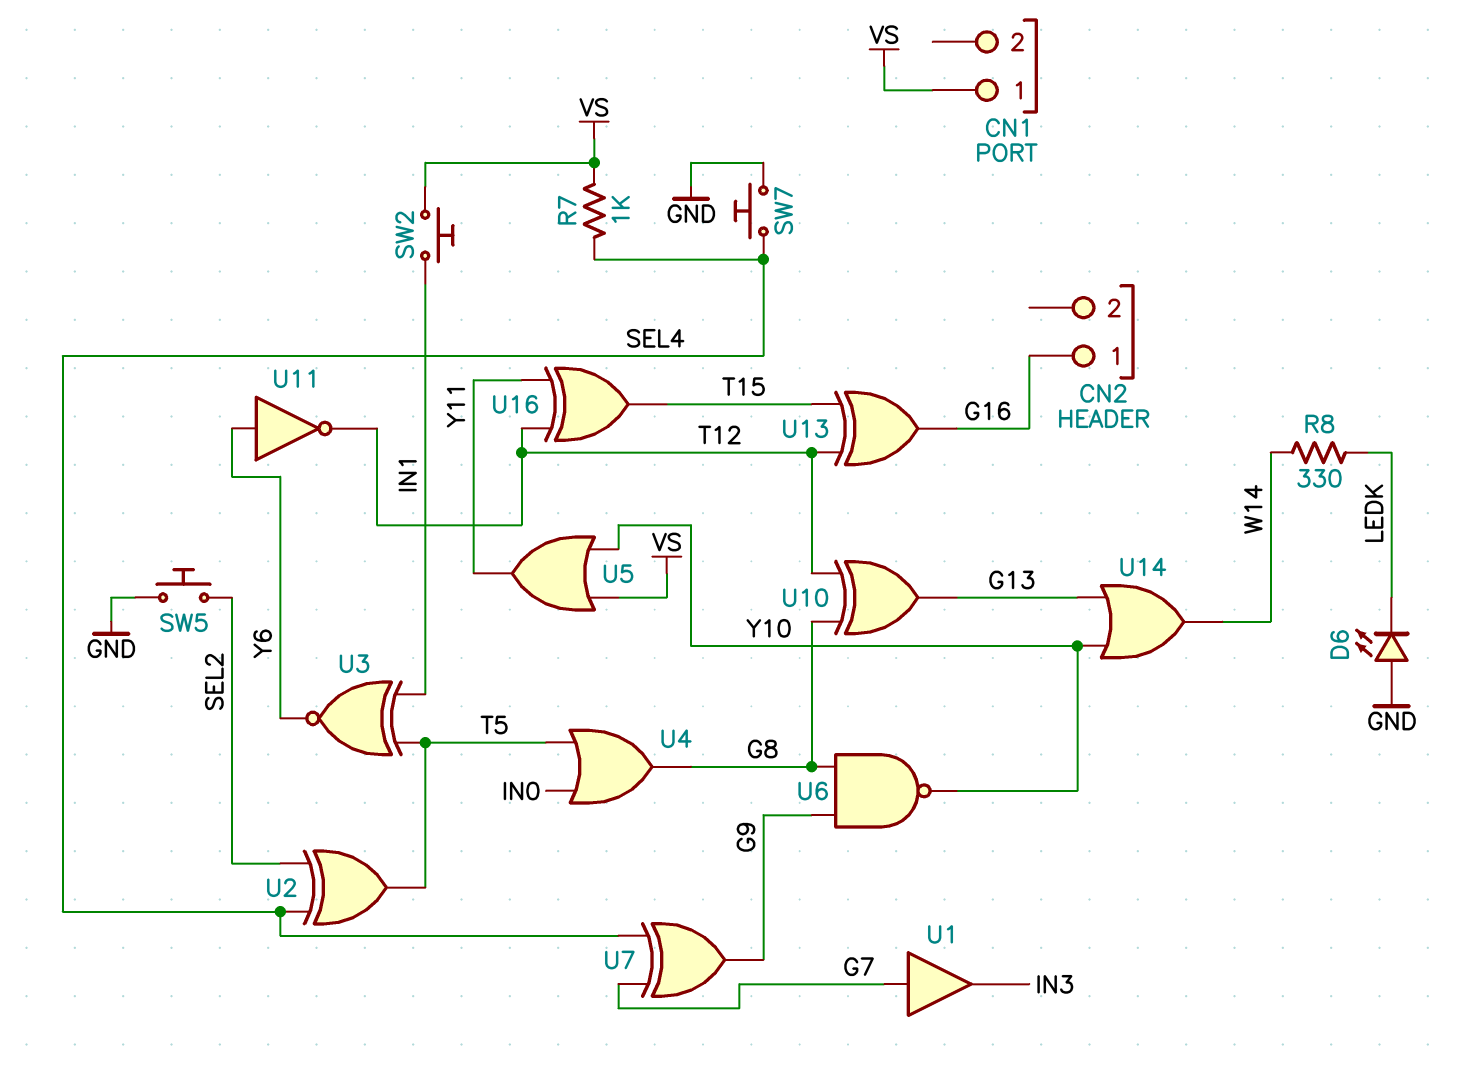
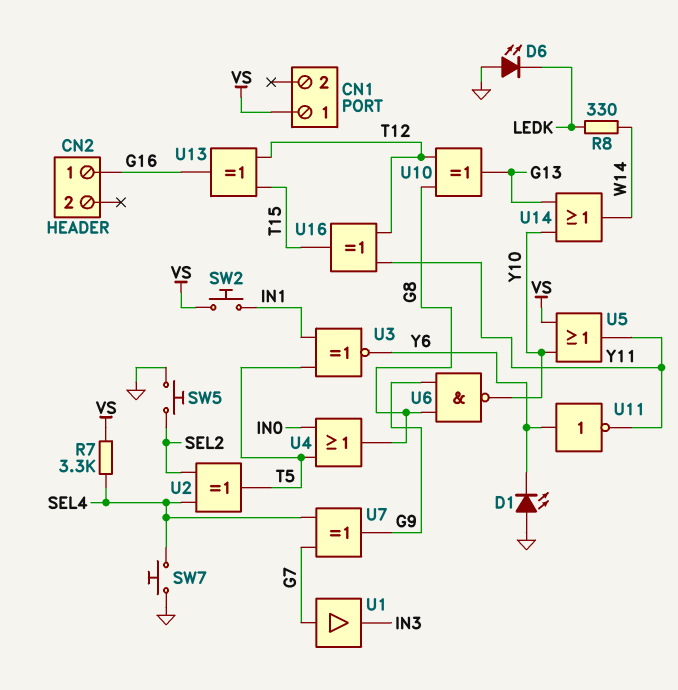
D1: none -> LED (A GND, K Y6)
R7: 1k (SEL4, VS) -> 3.3k (SEL4, VS)
U11: NOT (in Y6, out T12) -> NOT (in Y6, out Y11)

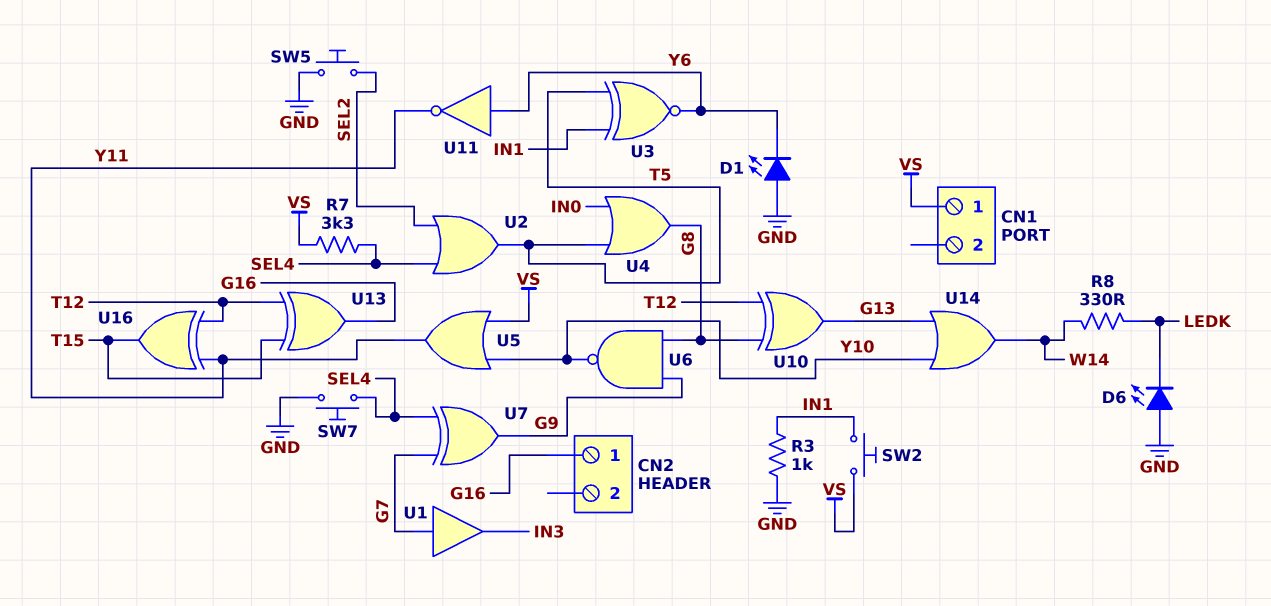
R3: none -> 1k (GND, IN1)
U2: XOR (in SEL2, in SEL4, out T5) -> OR (in SEL2, in SEL4, out T5)

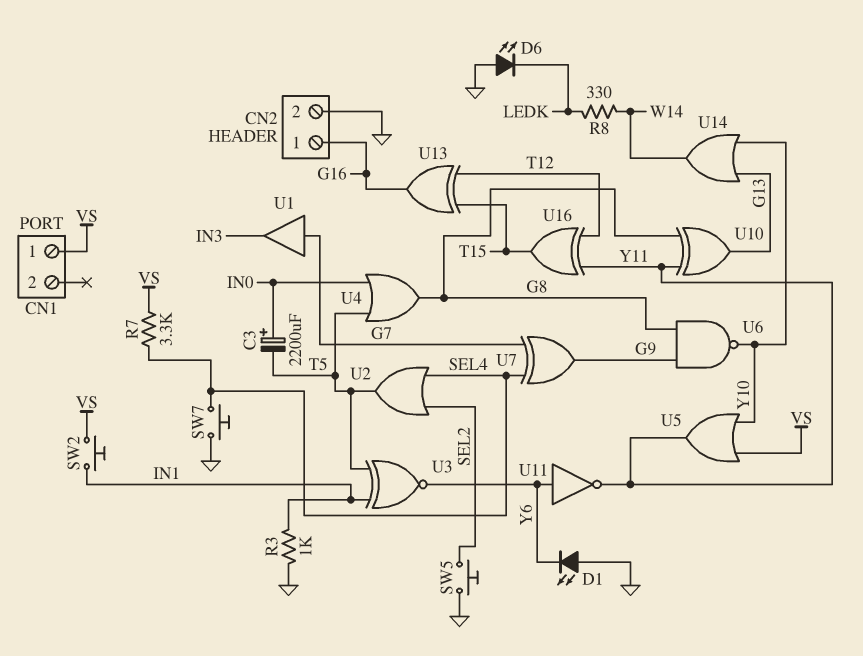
C3: none -> 2200uF (plus IN0, minus T5)
CN2 pin 2: none -> GND
U10: XOR (in G8, in T12, out G13) -> XOR (in G8, in Y11, out G13)

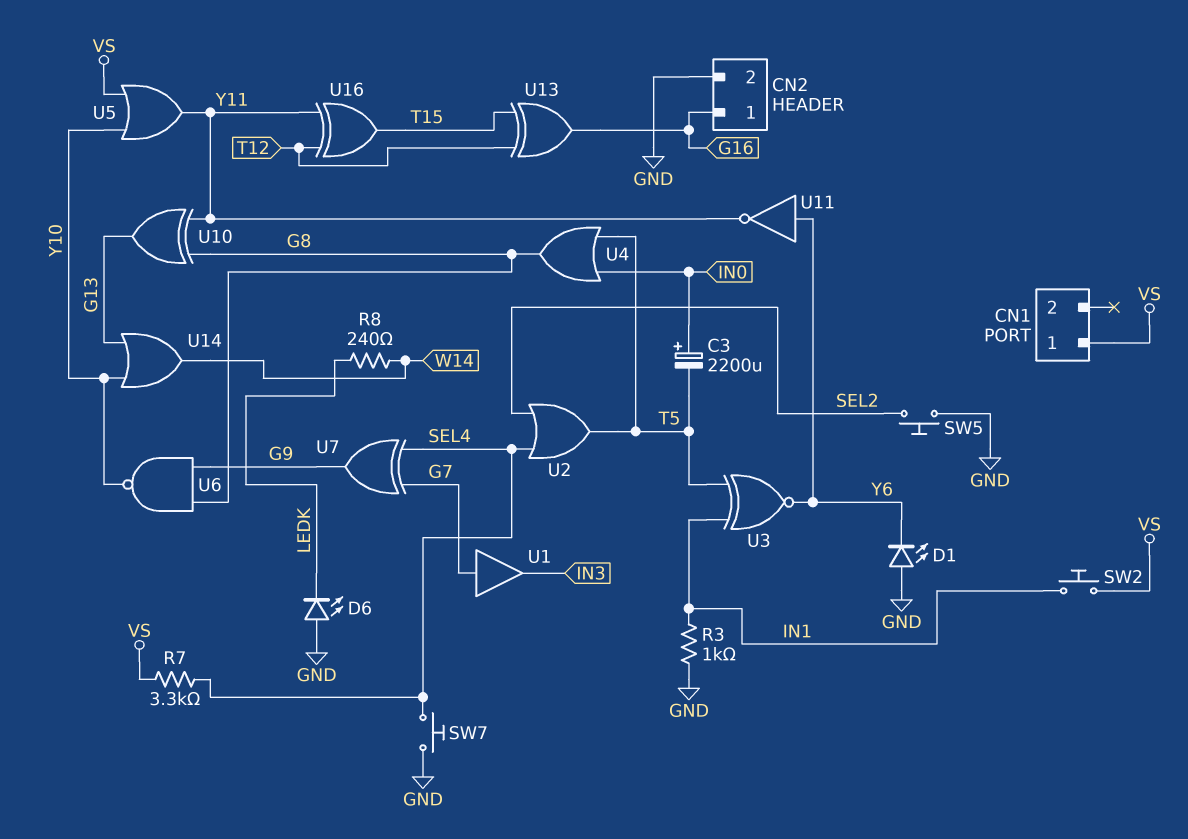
R8: 330 (LEDK, W14) -> 240 (LEDK, W14)

